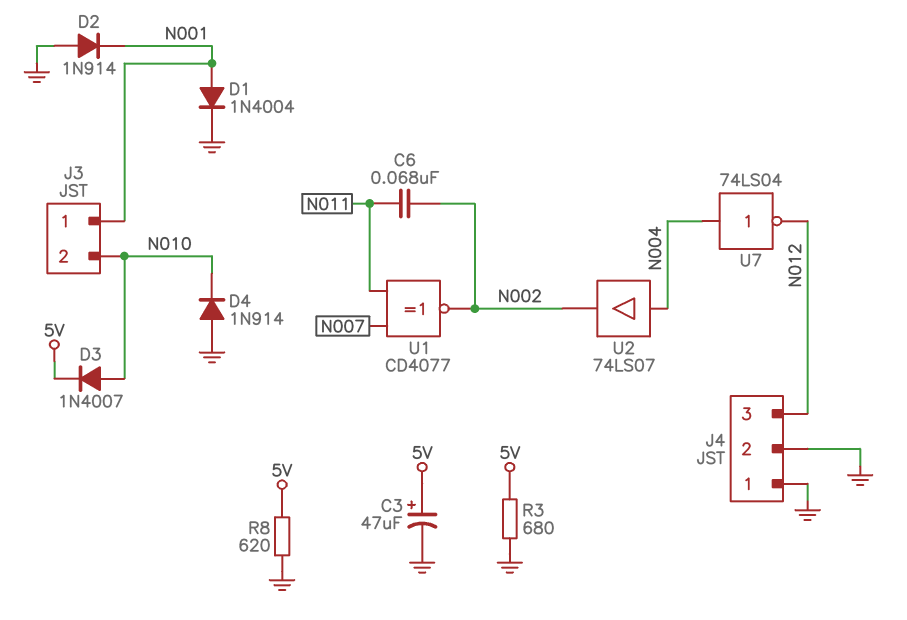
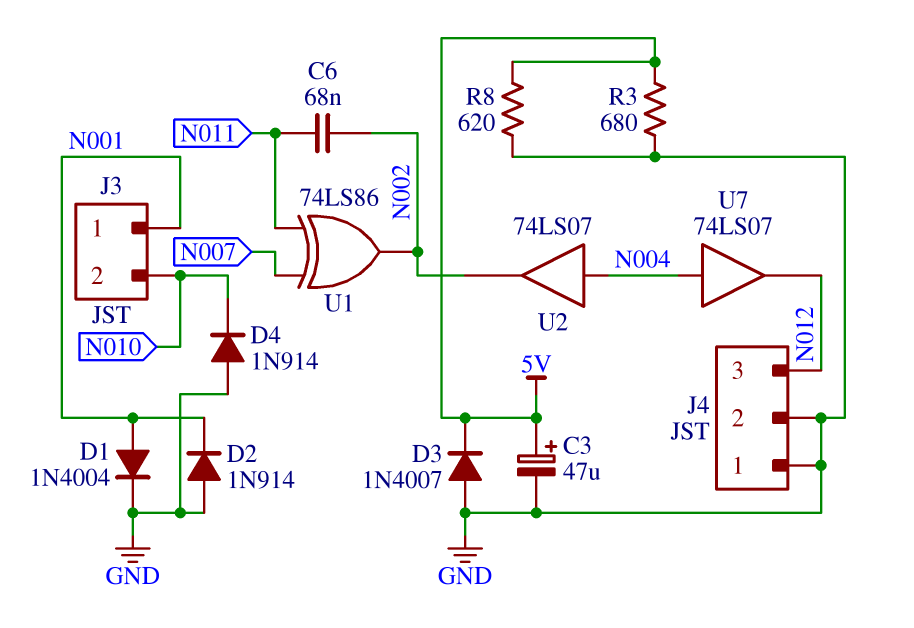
D3: diode 1N4007 (A N010, K 5V) -> diode 1N4007 (A GND, K 5V)
U1: XNOR CD4077 (in N007, in N011, out N002) -> XOR 74LS86 (in N007, in N011, out N002)
U7: NOT 74LS04 (in N004, out N012) -> buffer 74LS07 (in N004, out N012)

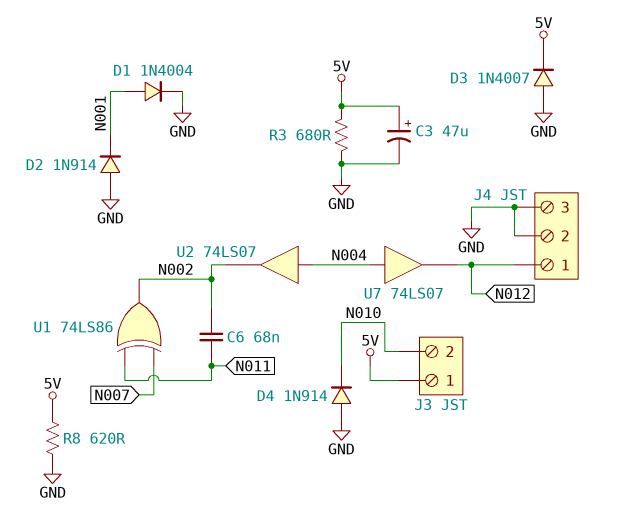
J3 pin 1: N001 -> 5V
J4 pin 1: GND -> N012
J4 pin 3: N012 -> GND

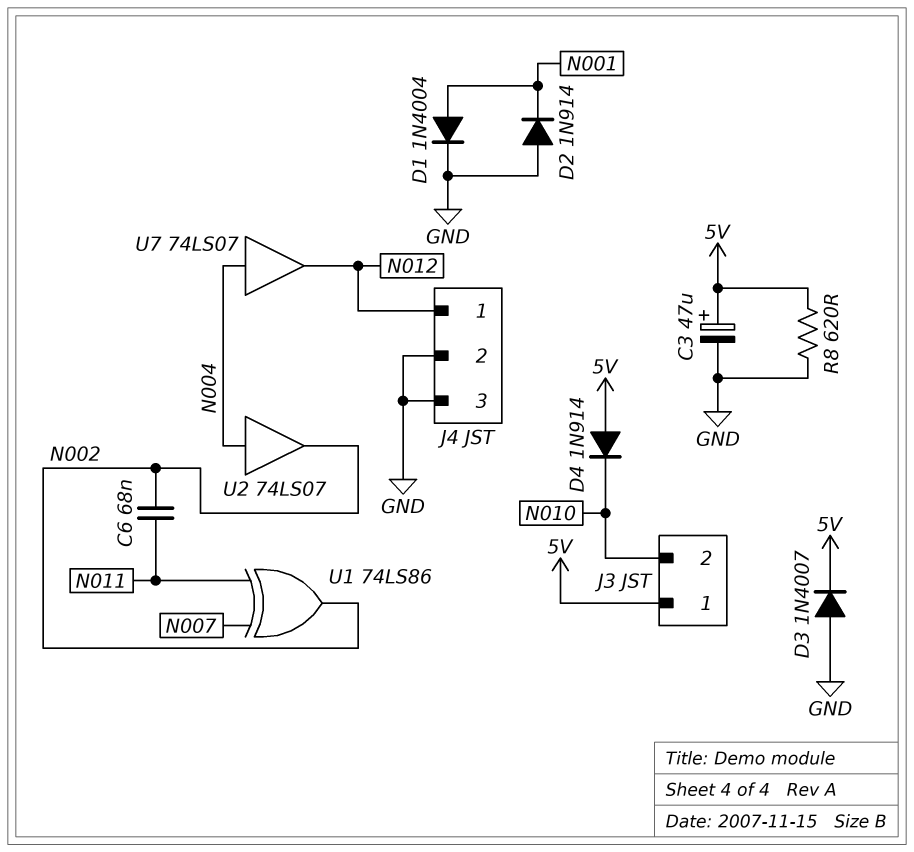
D4: diode 1N914 (A GND, K N010) -> diode 1N914 (A 5V, K N010)
R3: 680 (5V, GND) -> none

